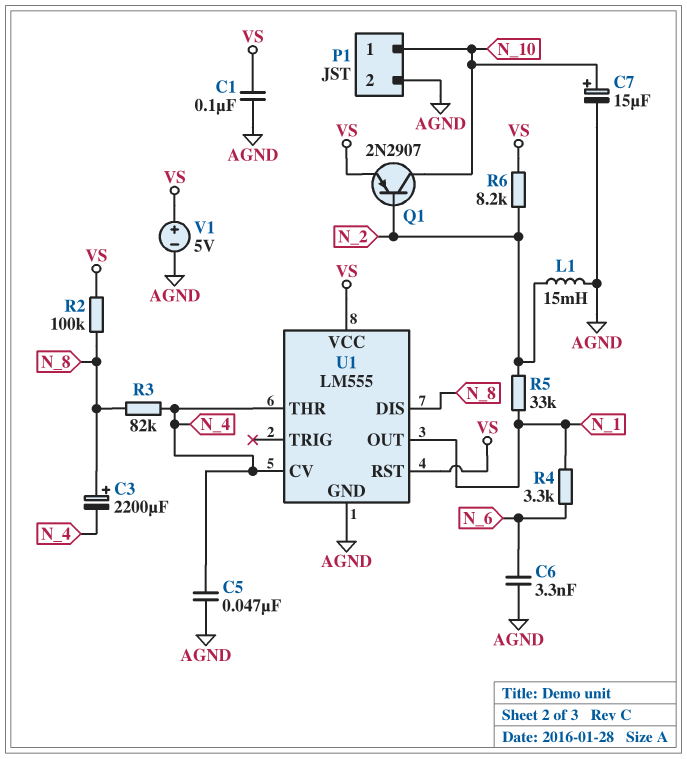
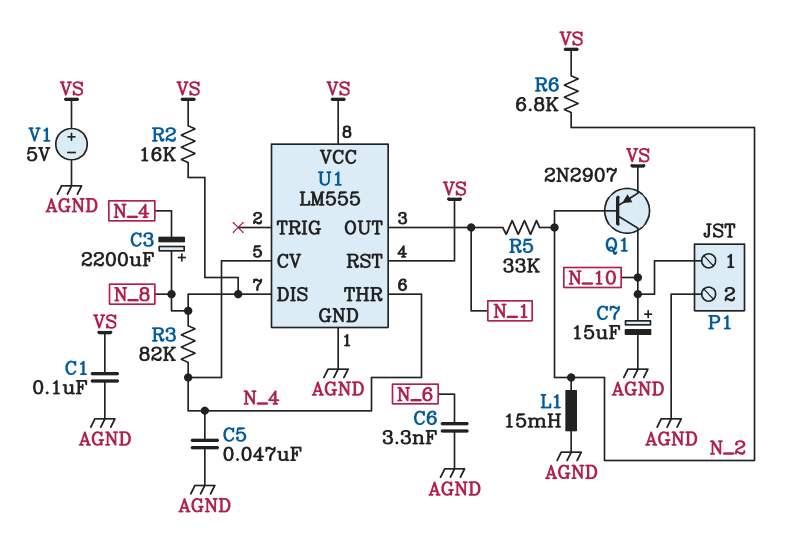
R2: 100k (N_8, VS) -> 16k (N_8, VS)
R4: 3.3k (N_1, N_6) -> none
R6: 8.2k (N_2, VS) -> 6.8k (N_2, VS)

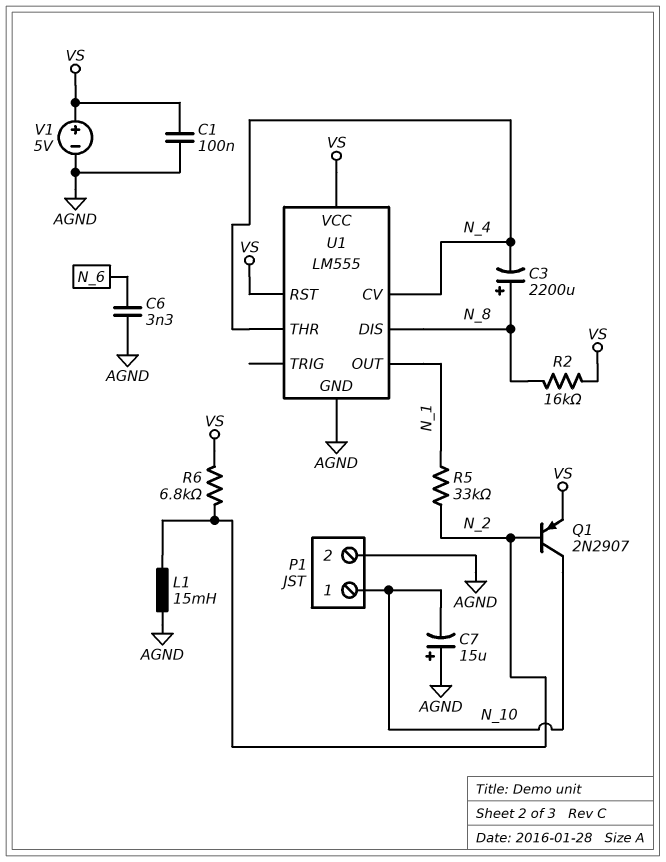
C5: 47nF (AGND, N_4) -> none
C7: 15uF (plus N_10, minus AGND) -> 15uF (plus AGND, minus N_10)
R3: 82k (N_4, N_8) -> none

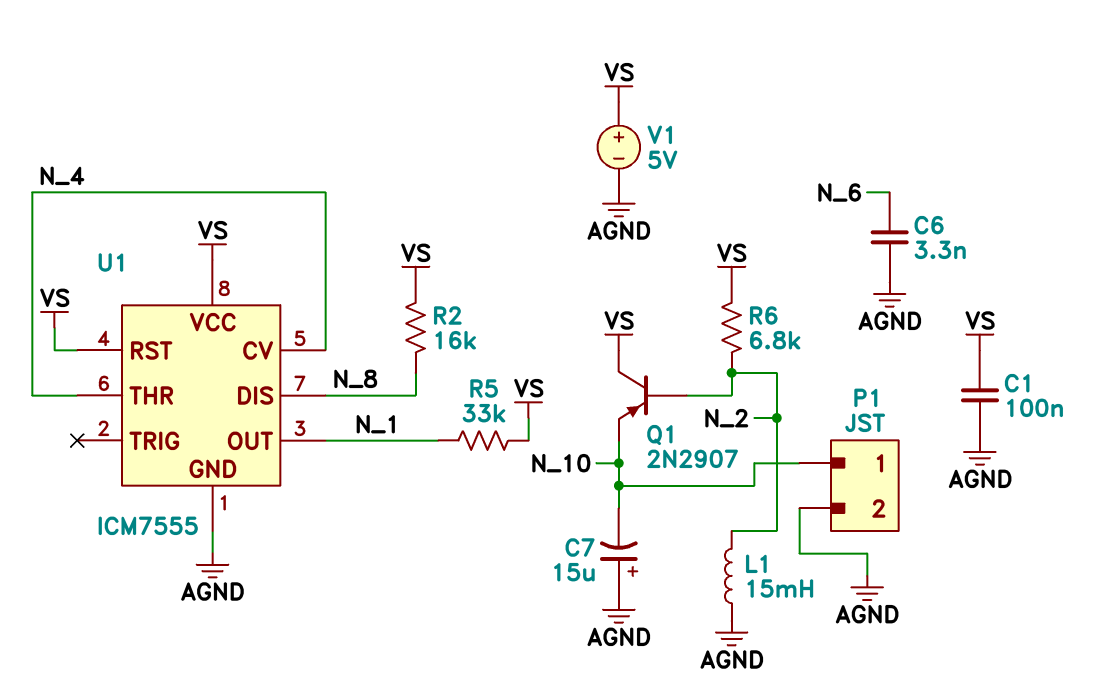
C3: 2200uF (plus N_8, minus N_4) -> none
Q1: PNP 2N2907 (B N_2, C N_10, E VS) -> PNP 2N2907 (B N_2, C VS, E N_10)
R5: 33k (N_1, N_2) -> 33k (N_1, VS)
U1: LM555 -> ICM7555

